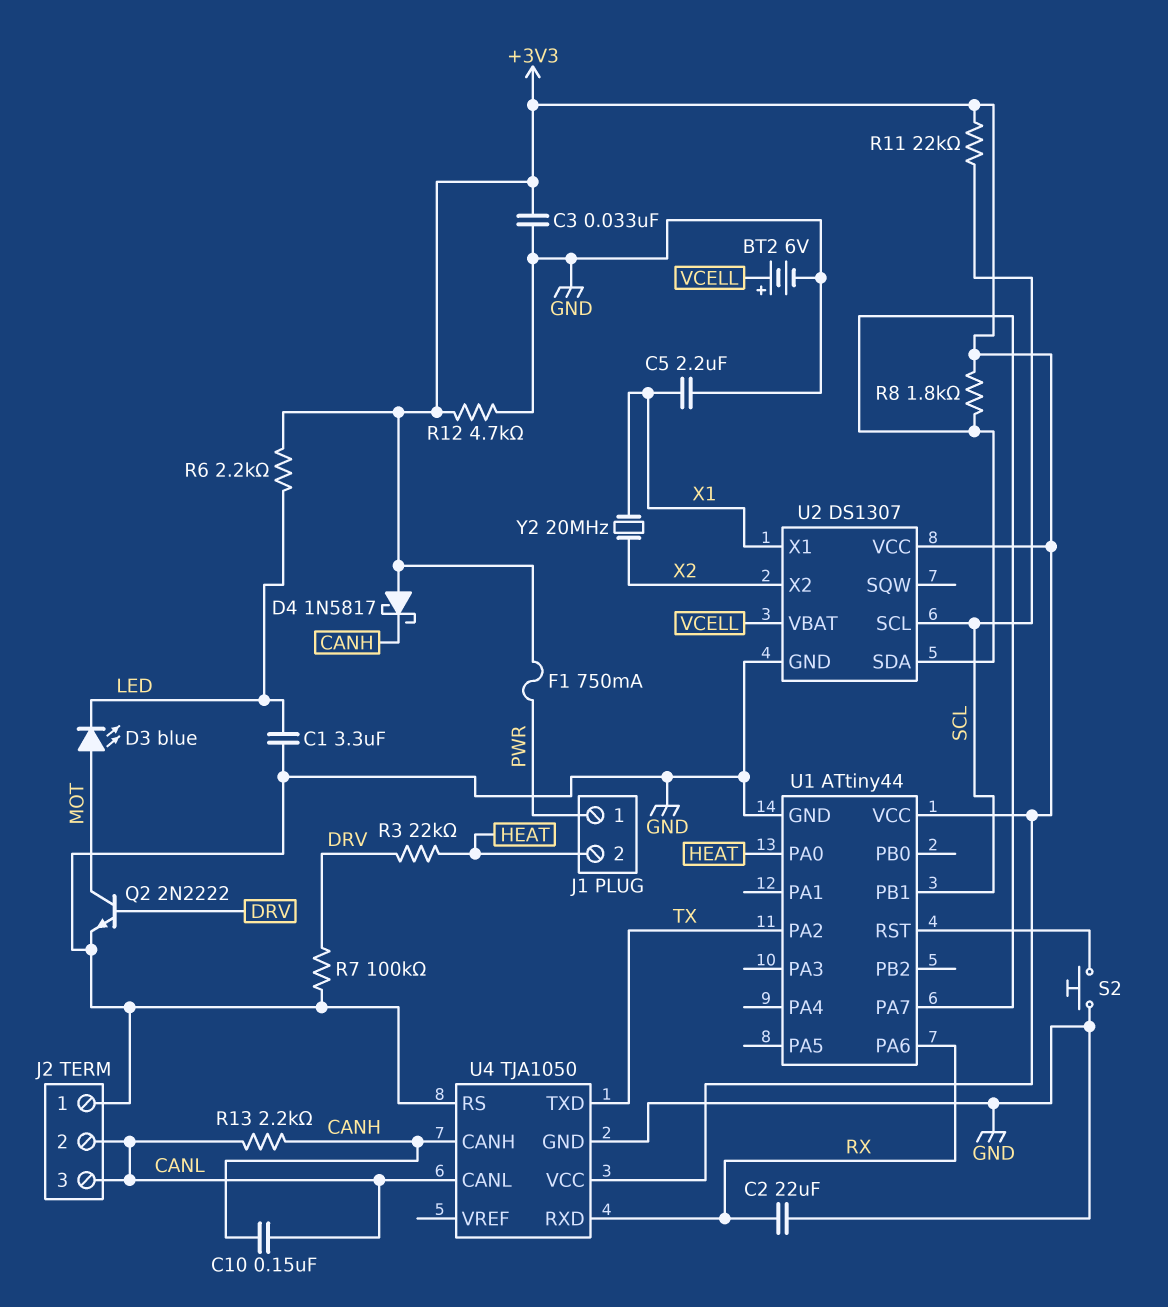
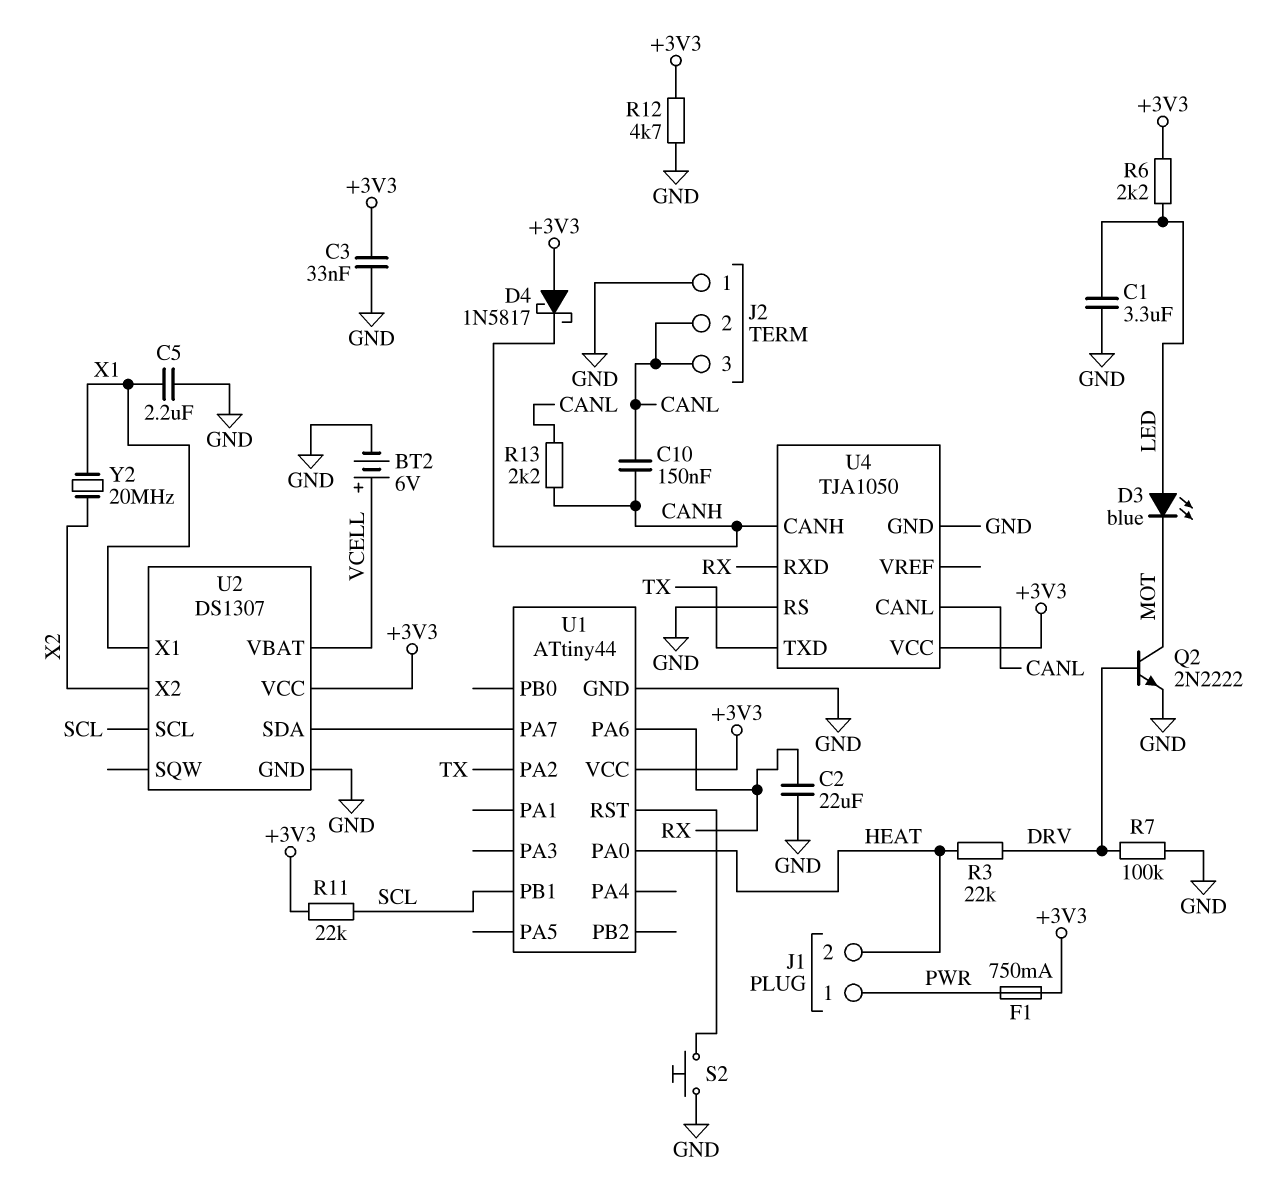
D3: LED blue (A MOT, K LED) -> LED blue (A LED, K MOT)
R8: 1.8k (+3V3, U1/PA7) -> none

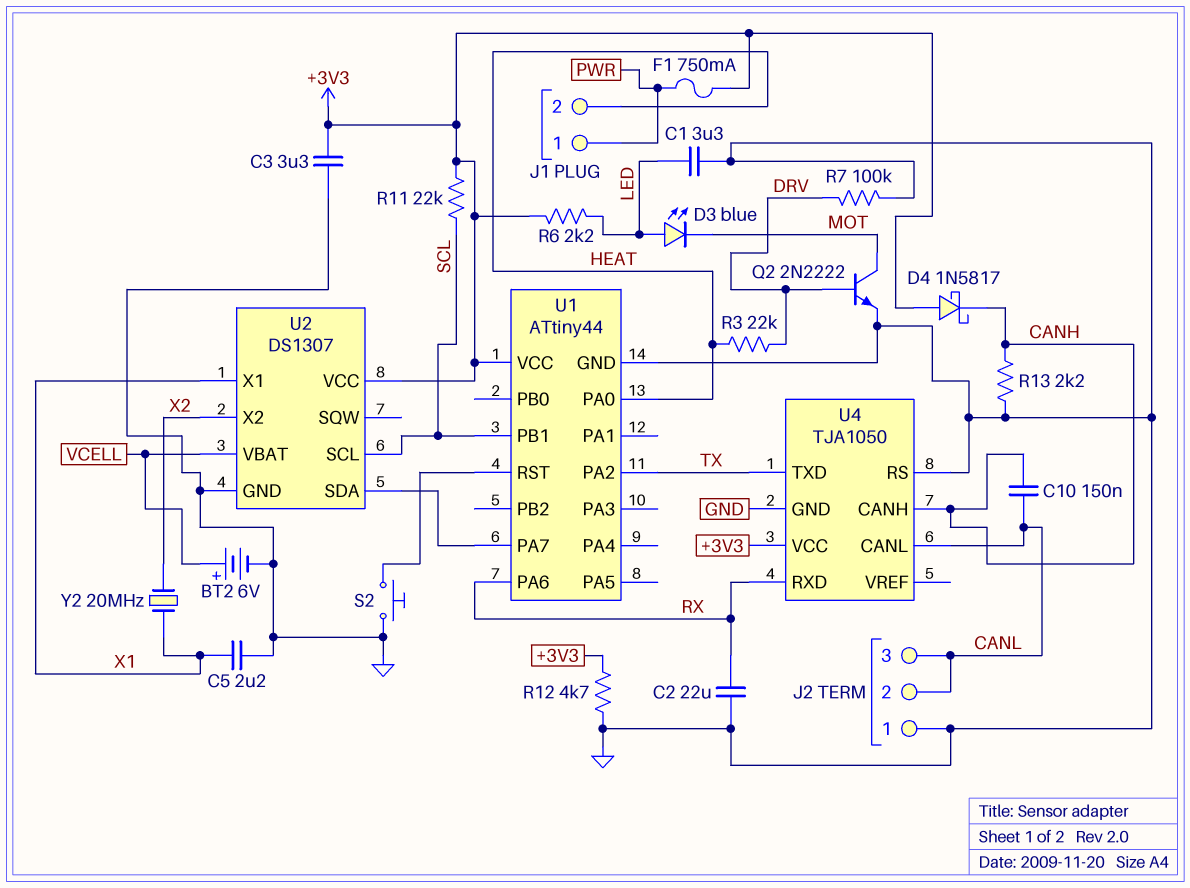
C3: 33nF (+3V3, GND) -> 3.3uF (+3V3, GND)
R13: 2.2k (CANH, CANL) -> 2.2k (CANH, GND)

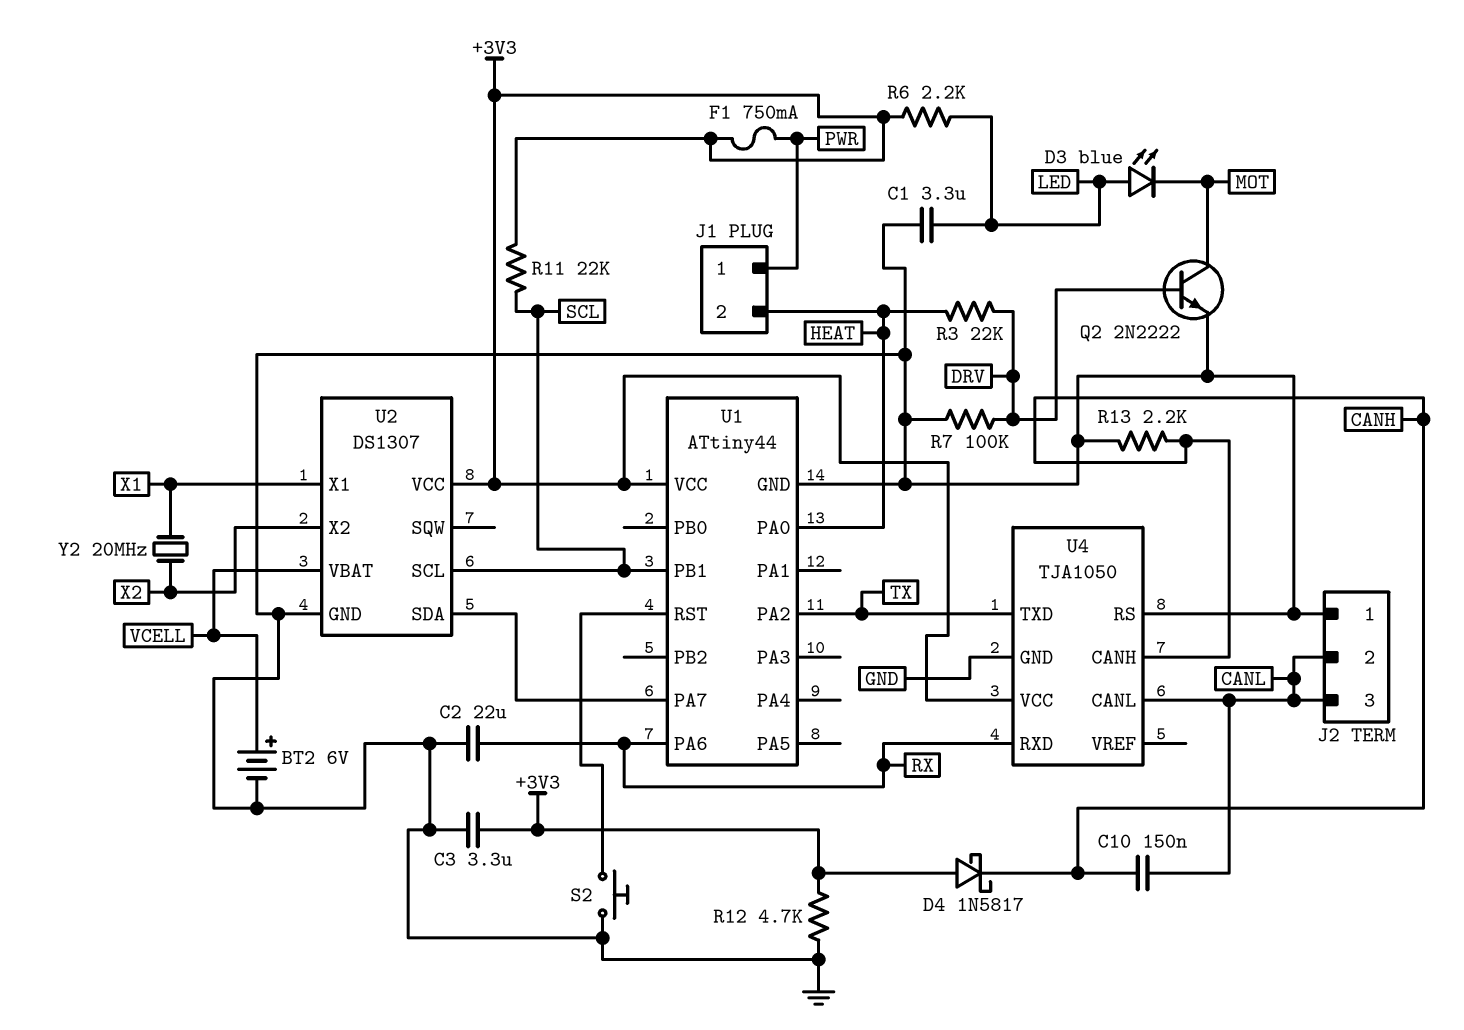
C5: 2.2uF (GND, X1) -> none

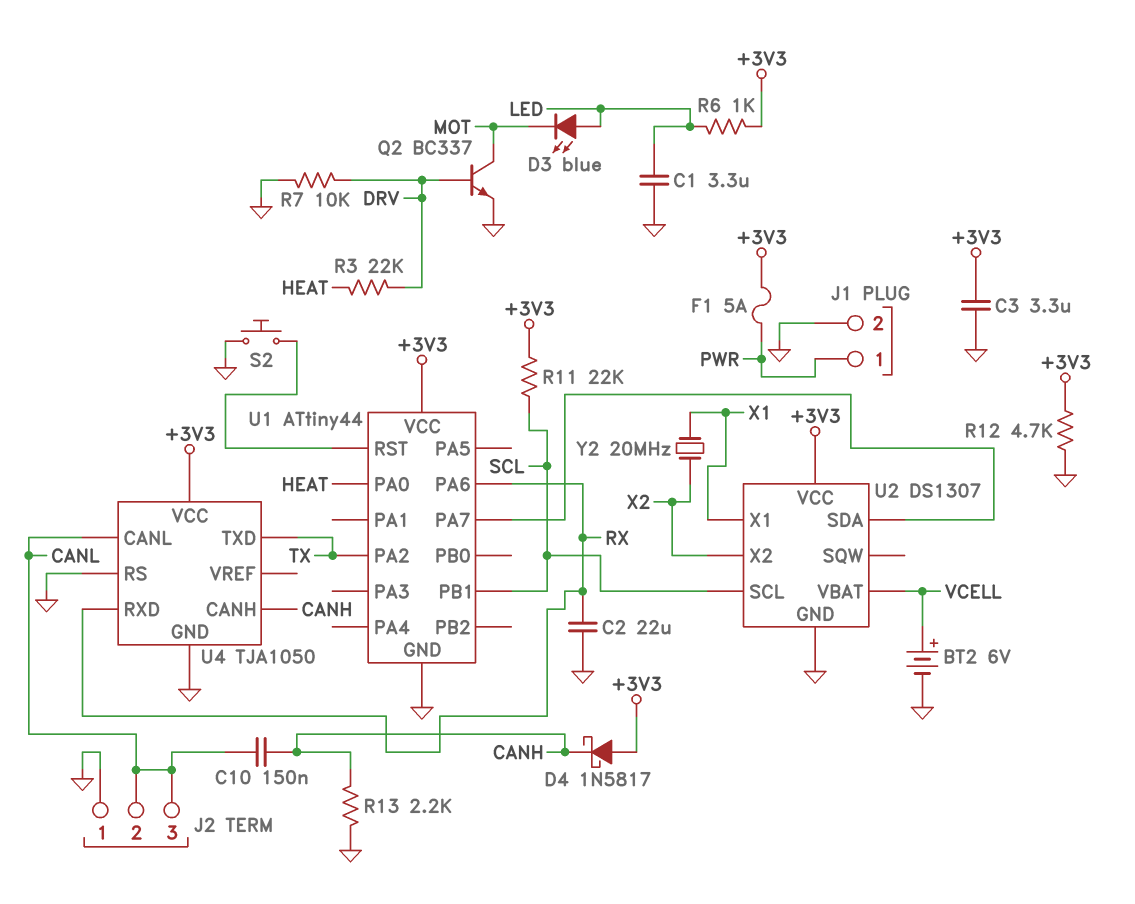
F1: 750mA (+3V3, PWR) -> 5A (+3V3, PWR)
J1 pin 2: HEAT -> GND
Q2: NPN 2N2222 (B DRV, C MOT, E GND) -> NPN BC337 (B DRV, C MOT, E GND)
R6: 2.2k (+3V3, LED) -> 1k (+3V3, LED)
R7: 100k (DRV, GND) -> 10k (DRV, GND)

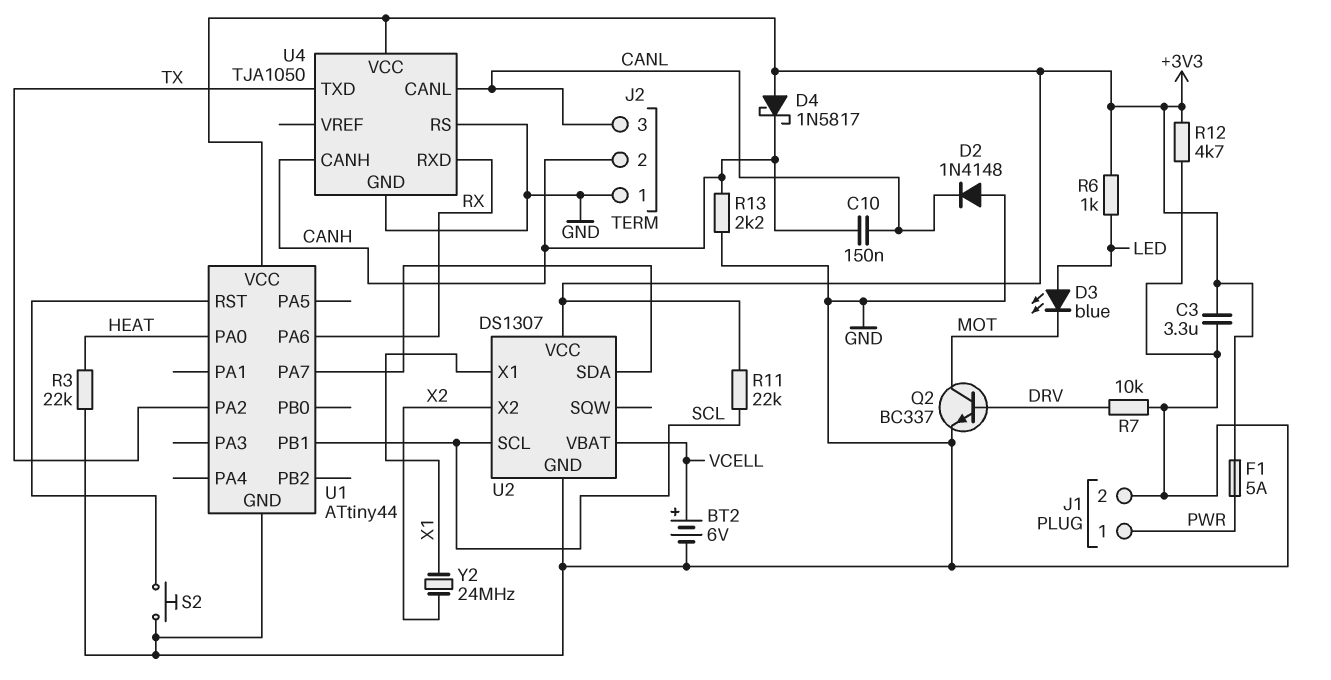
C1: 3.3uF (GND, LED) -> none
C2: 22uF (GND, RX) -> none
D2: none -> diode 1N4148 (A GND, K CANL)
J2 pin 2: CANL -> CANH
R3: 22k (DRV, HEAT) -> 22k (GND, HEAT)
Y2: 20MHz (X1, X2) -> 24MHz (X1, X2)

